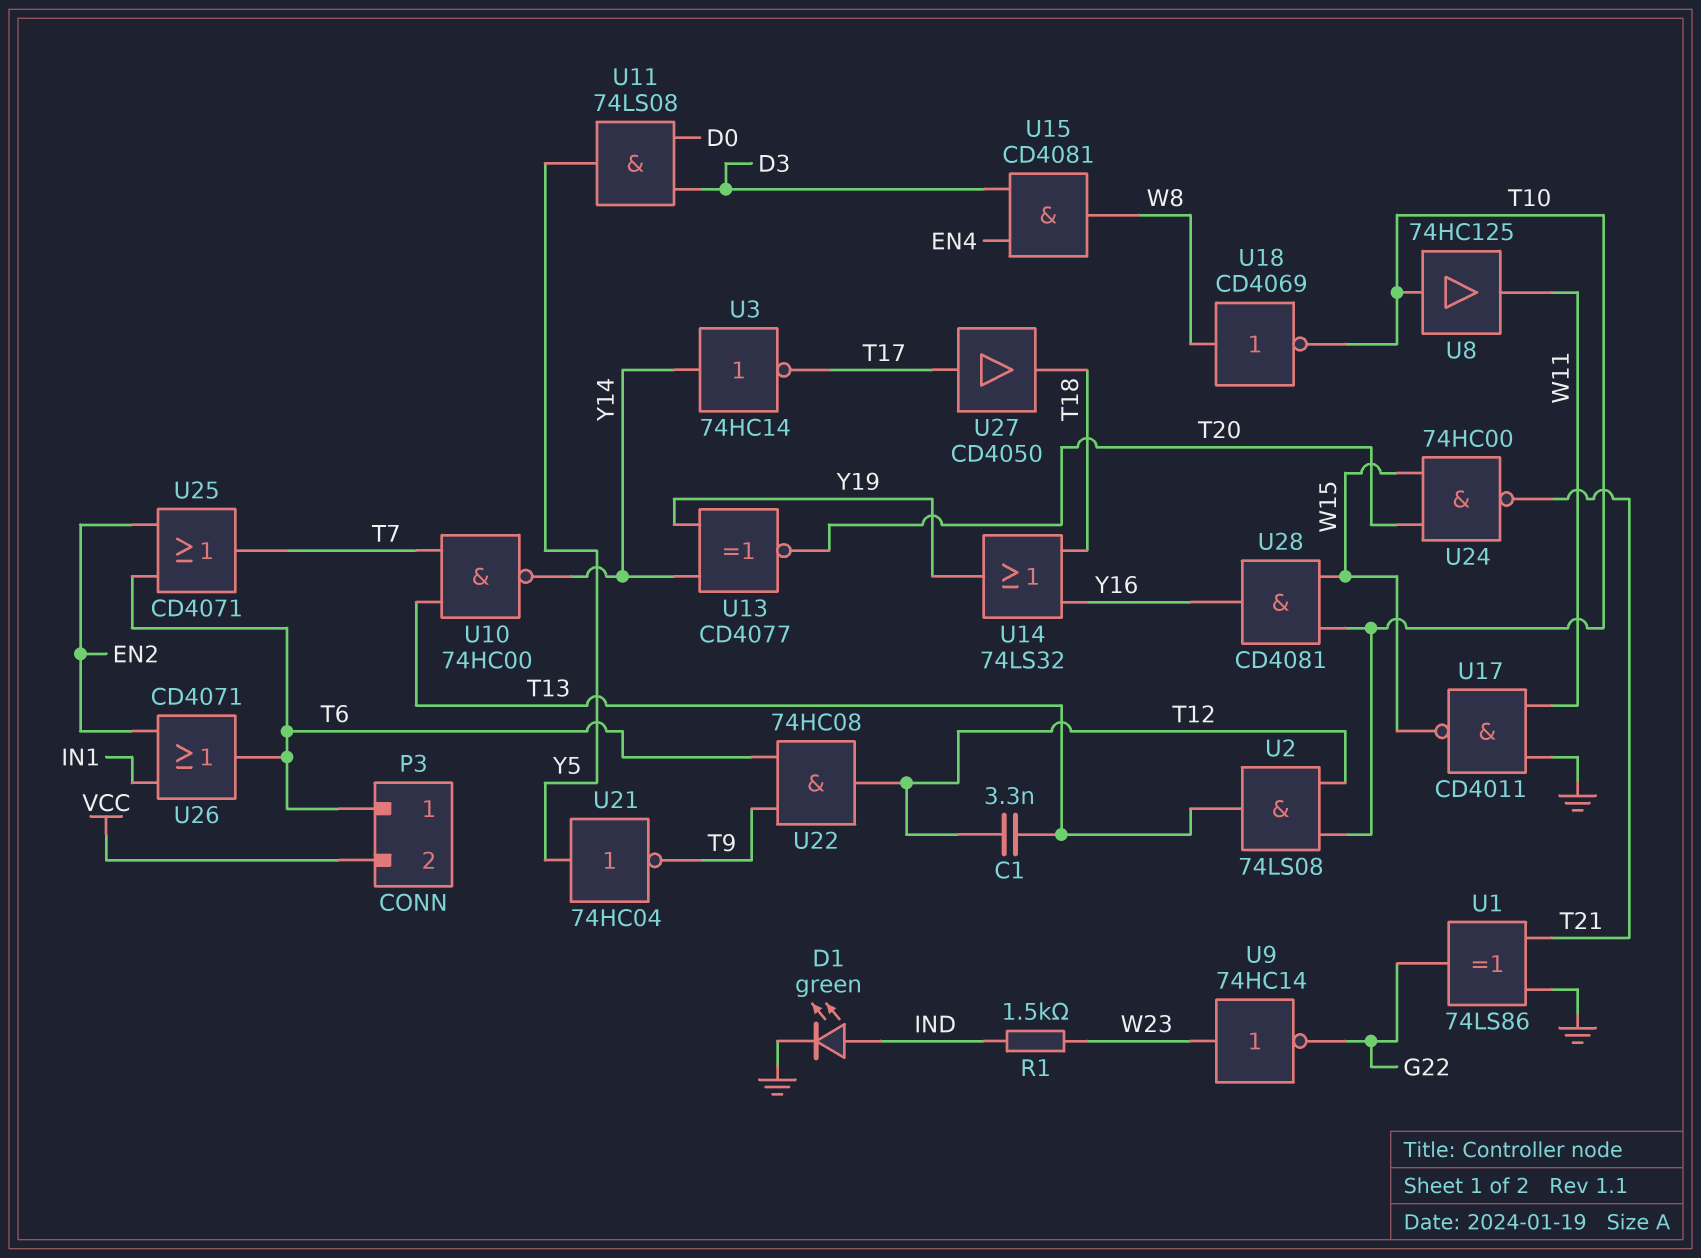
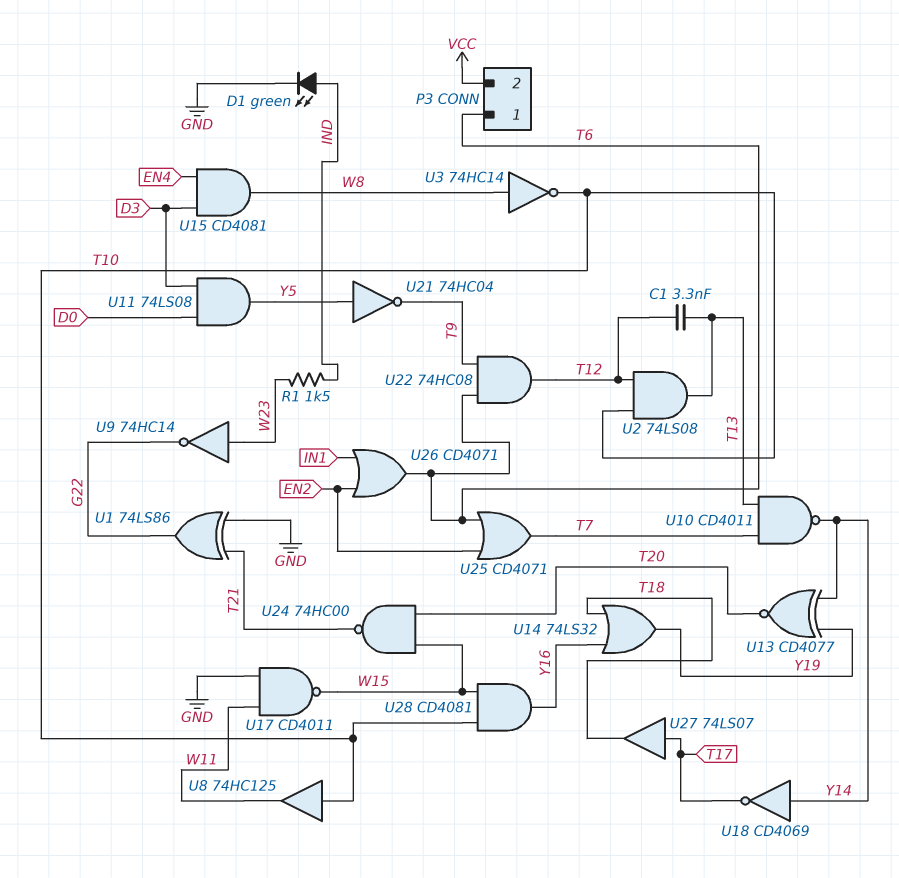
U3: NOT 74HC14 (in Y14, out T17) -> NOT 74HC14 (in W8, out T10)
U10: NAND 74HC00 (in T7, in T13, out Y14) -> NAND CD4011 (in T7, in T13, out Y14)
U18: NOT CD4069 (in W8, out T10) -> NOT CD4069 (in Y14, out T17)
U27: buffer CD4050 (in T17, out T18) -> buffer 74LS07 (in T17, out T18)

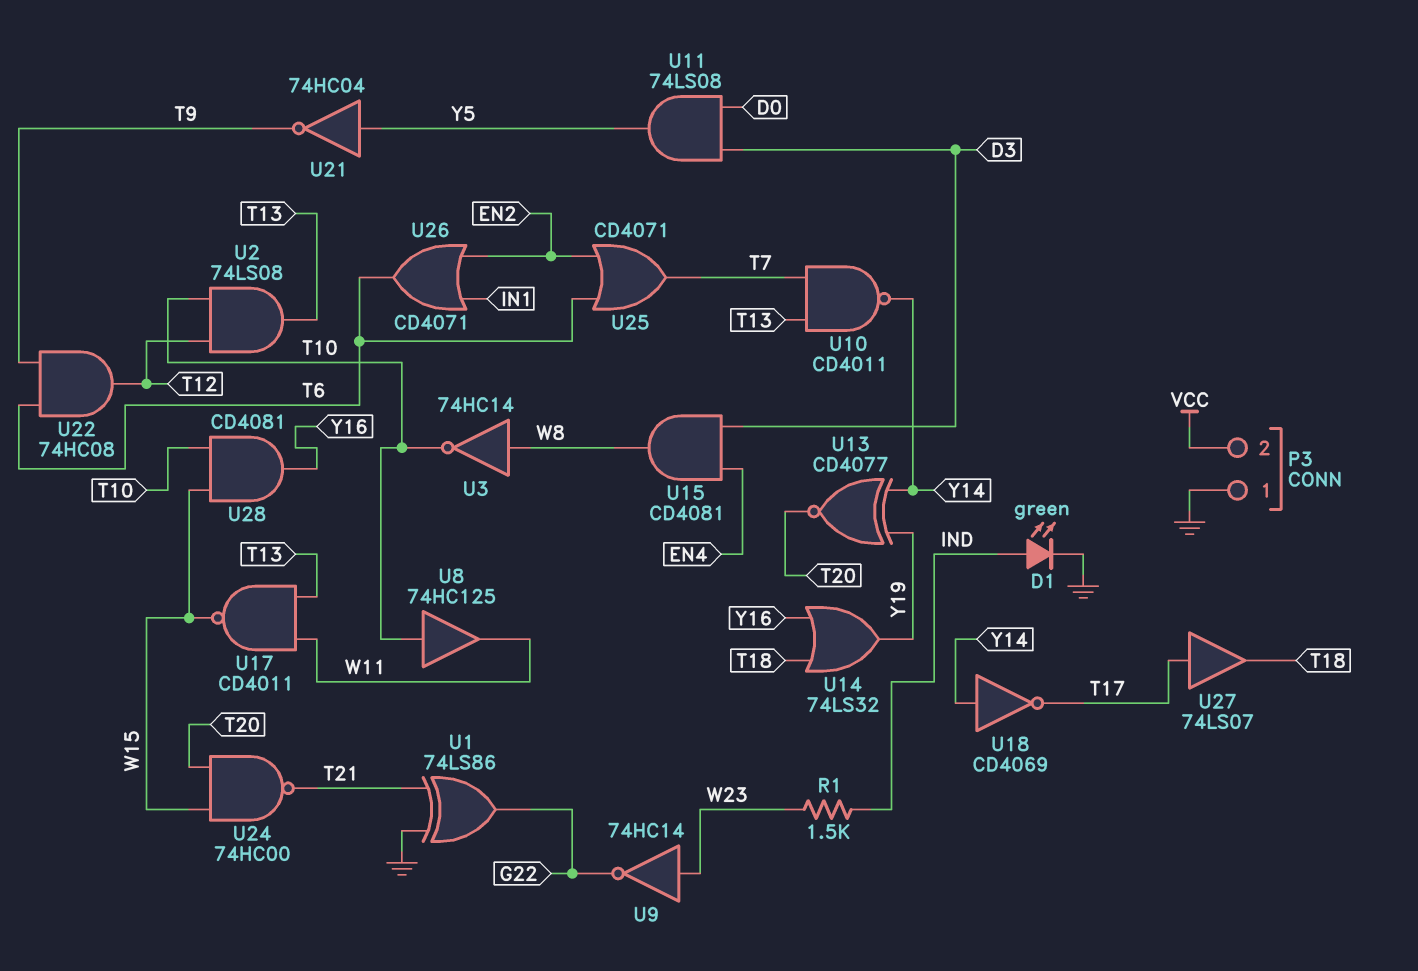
C1: 3.3nF (T12, T13) -> none
P3 pin 1: T6 -> GND
U17: NAND CD4011 (in GND, in W11, out W15) -> NAND CD4011 (in T13, in W11, out W15)

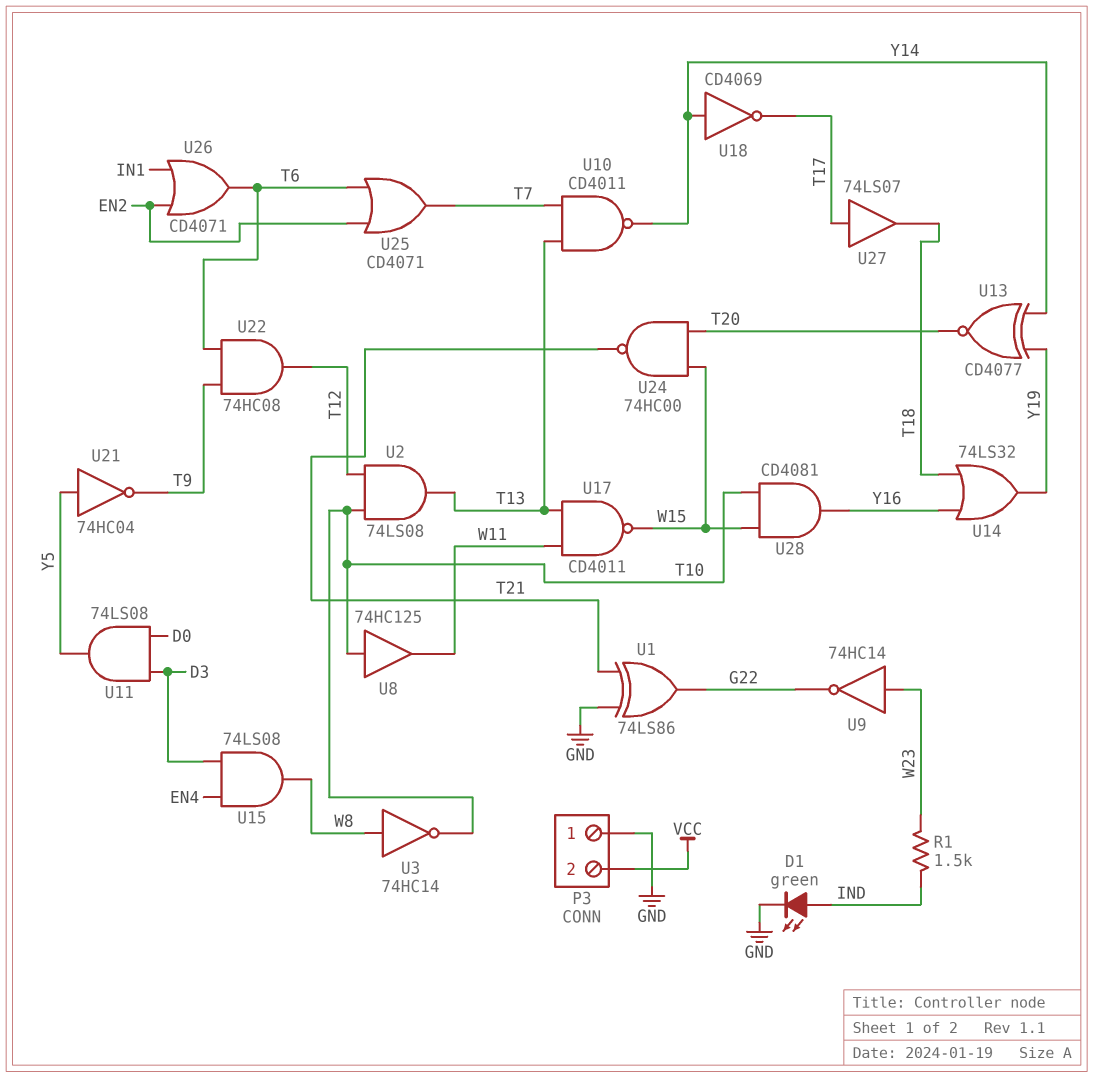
U15: AND CD4081 (in D3, in EN4, out W8) -> AND 74LS08 (in D3, in EN4, out W8)

